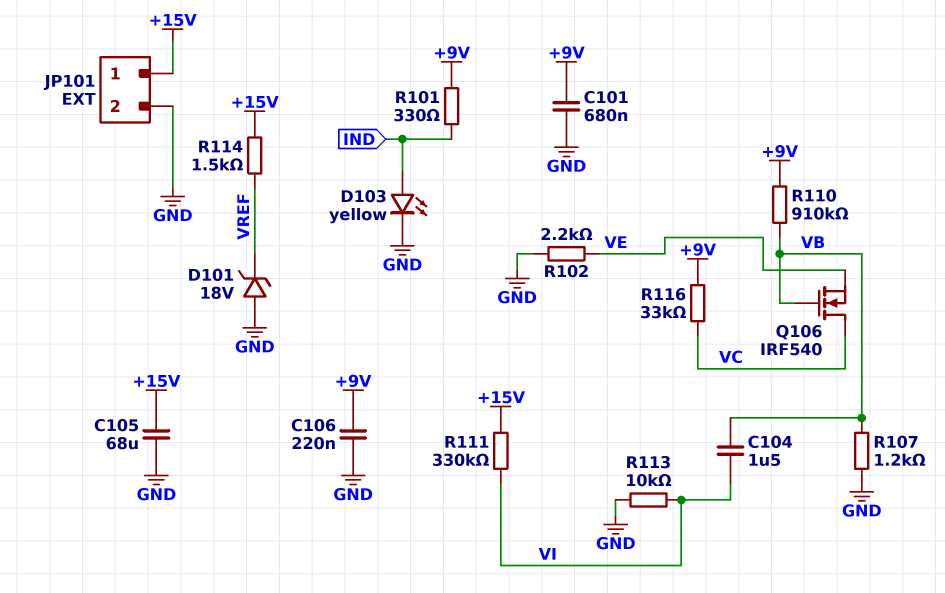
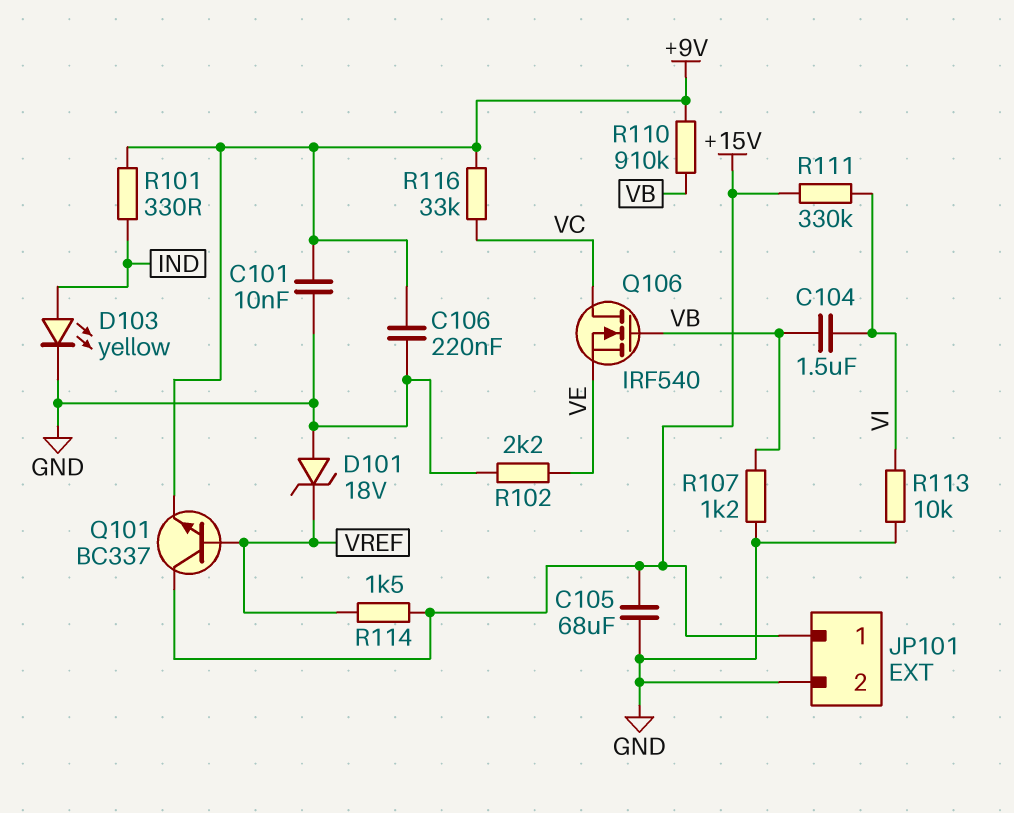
C101: 680nF (+9V, GND) -> 10nF (+9V, GND)
Q101: none -> NPN BC337 (B VREF, C +15V, E +9V)

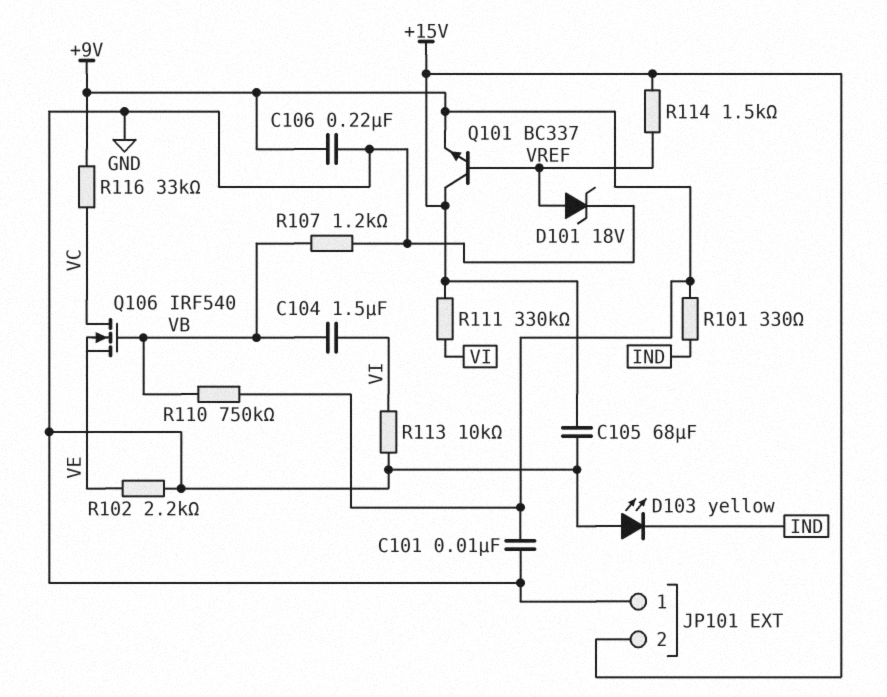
D101: zener 18V (A GND, K VREF) -> zener 18V (A VREF, K GND)
D103: LED yellow (A IND, K GND) -> LED yellow (A GND, K IND)
JP101 pin 1: +15V -> GND
JP101 pin 2: GND -> +15V
R110: 910k (+9V, VB) -> 750k (+9V, VB)

